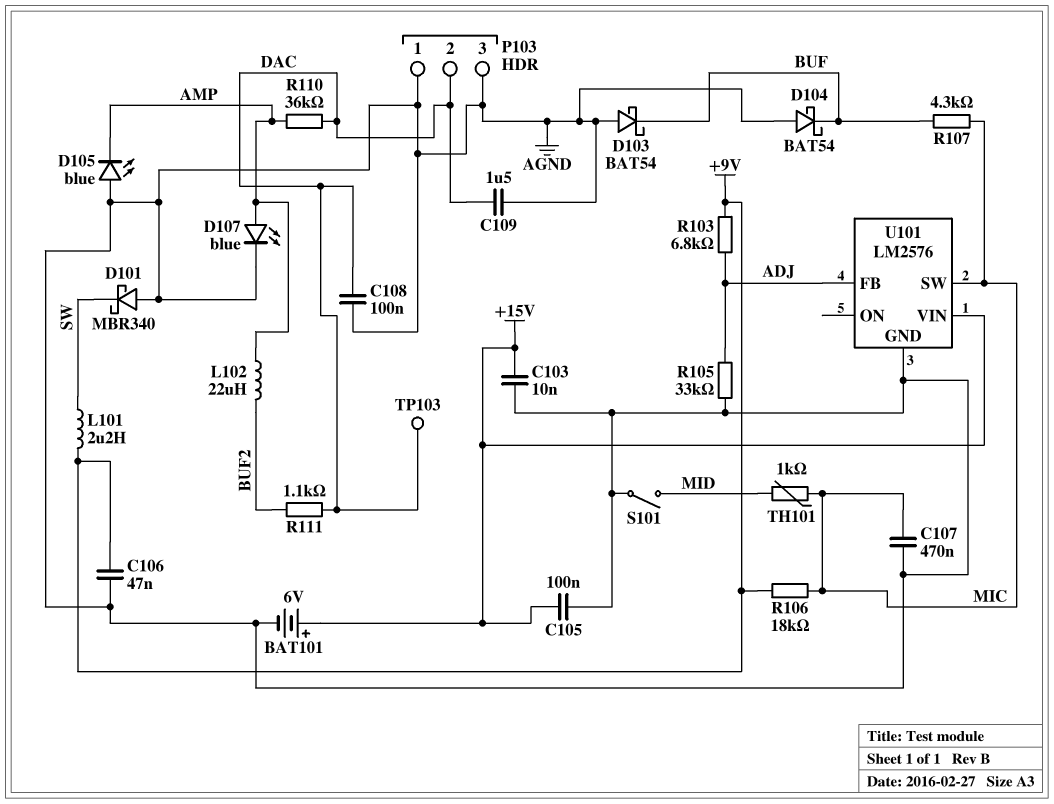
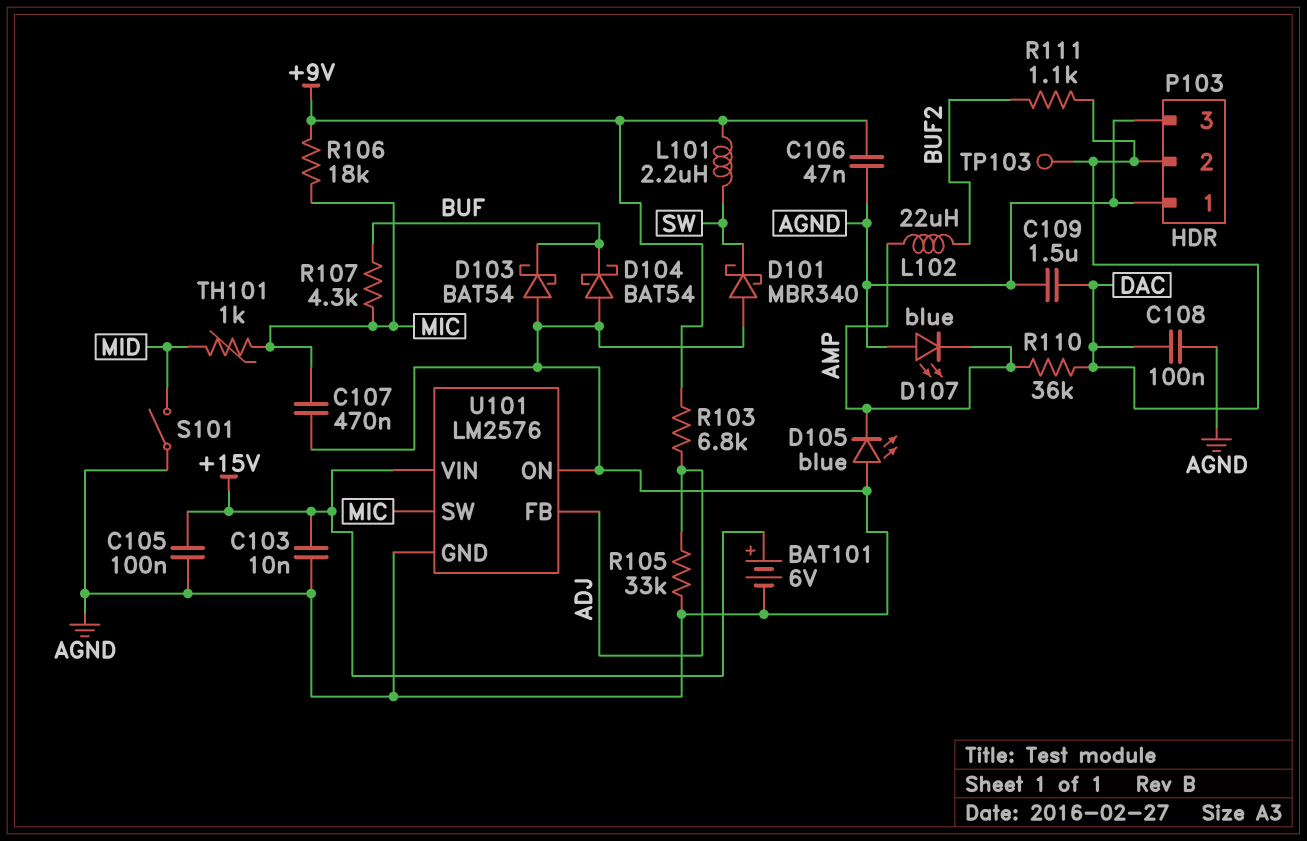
D107: LED blue (A AMP, K AGND) -> LED blue (A AGND, K AMP)
U101 pin ON: none -> AGND

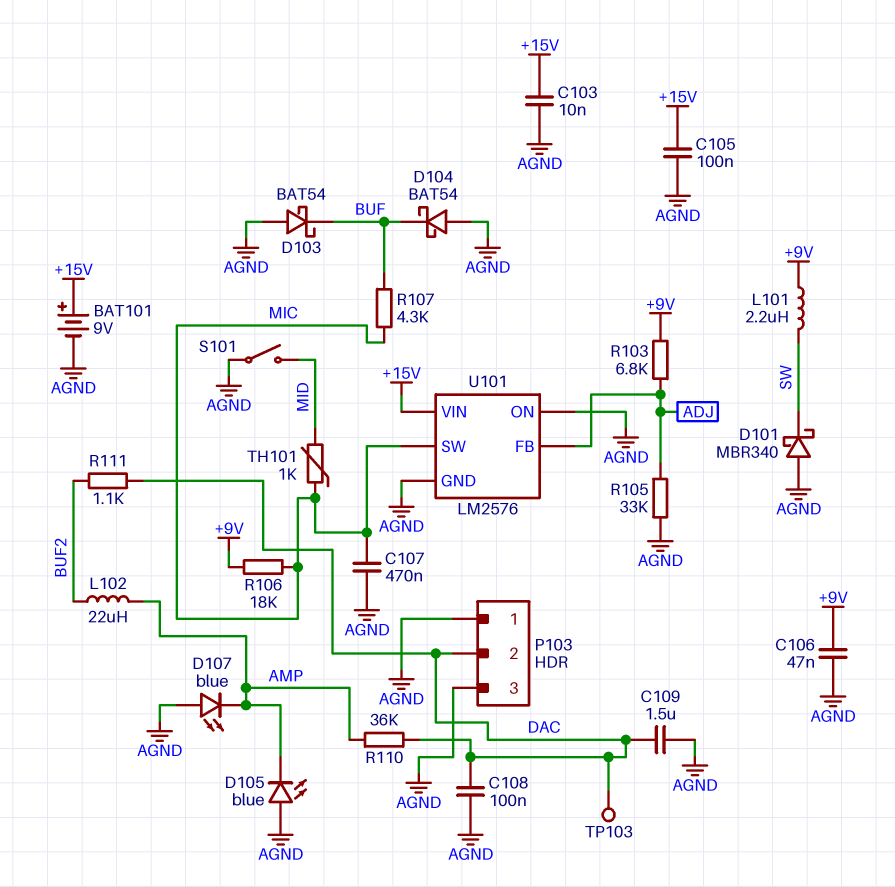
BAT101: 6V (plus +15V, minus AGND) -> 9V (plus +15V, minus AGND)

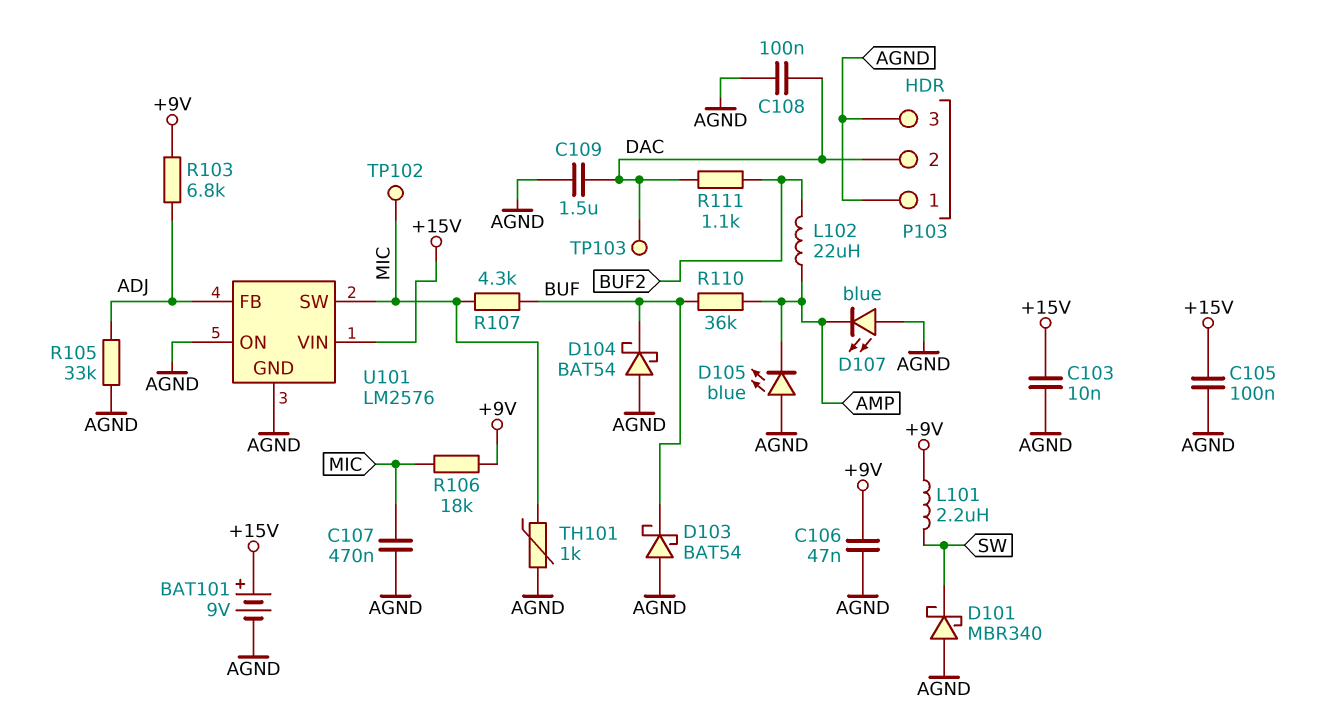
R110: 36k (AMP, DAC) -> 36k (AMP, BUF)
S101: switch (AGND, MID) -> none
TH101: 1k (MIC, MID) -> 1k (AGND, MIC)
TP102: none -> test point (MIC)

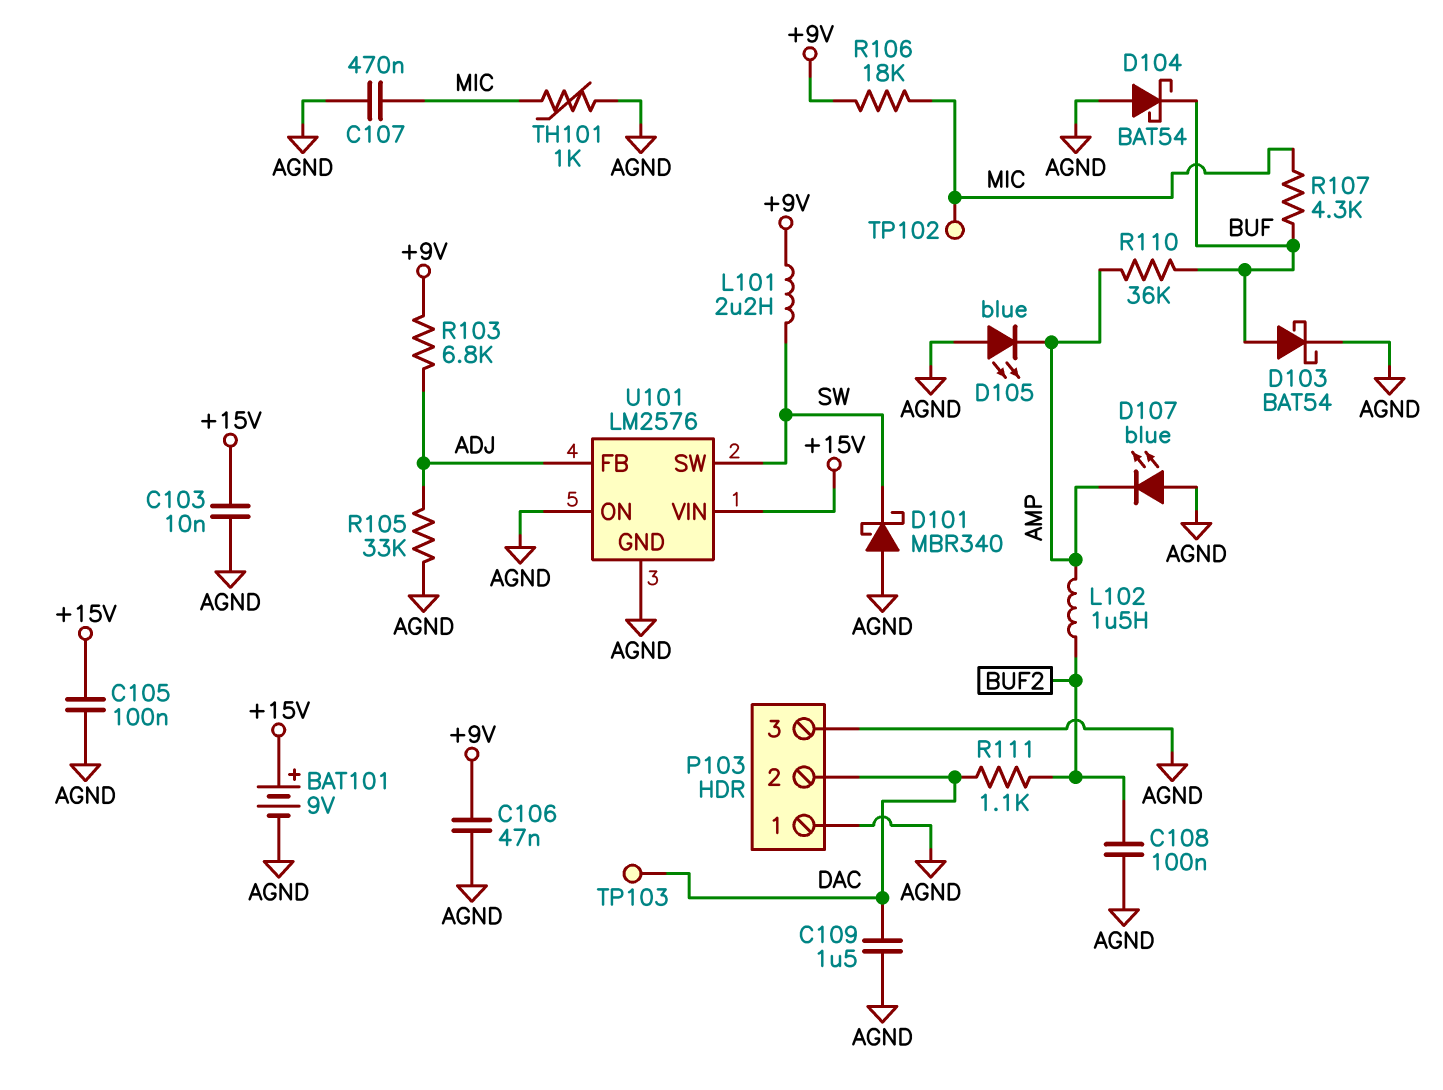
C108: 100nF (AGND, DAC) -> 100nF (AGND, BUF2)
D103: schottky BAT54 (A AGND, K BUF) -> schottky BAT54 (A BUF, K AGND)
L102: 22uH (AMP, BUF2) -> 1.5uH (AMP, BUF2)
U101 pin SW: MIC -> SW

